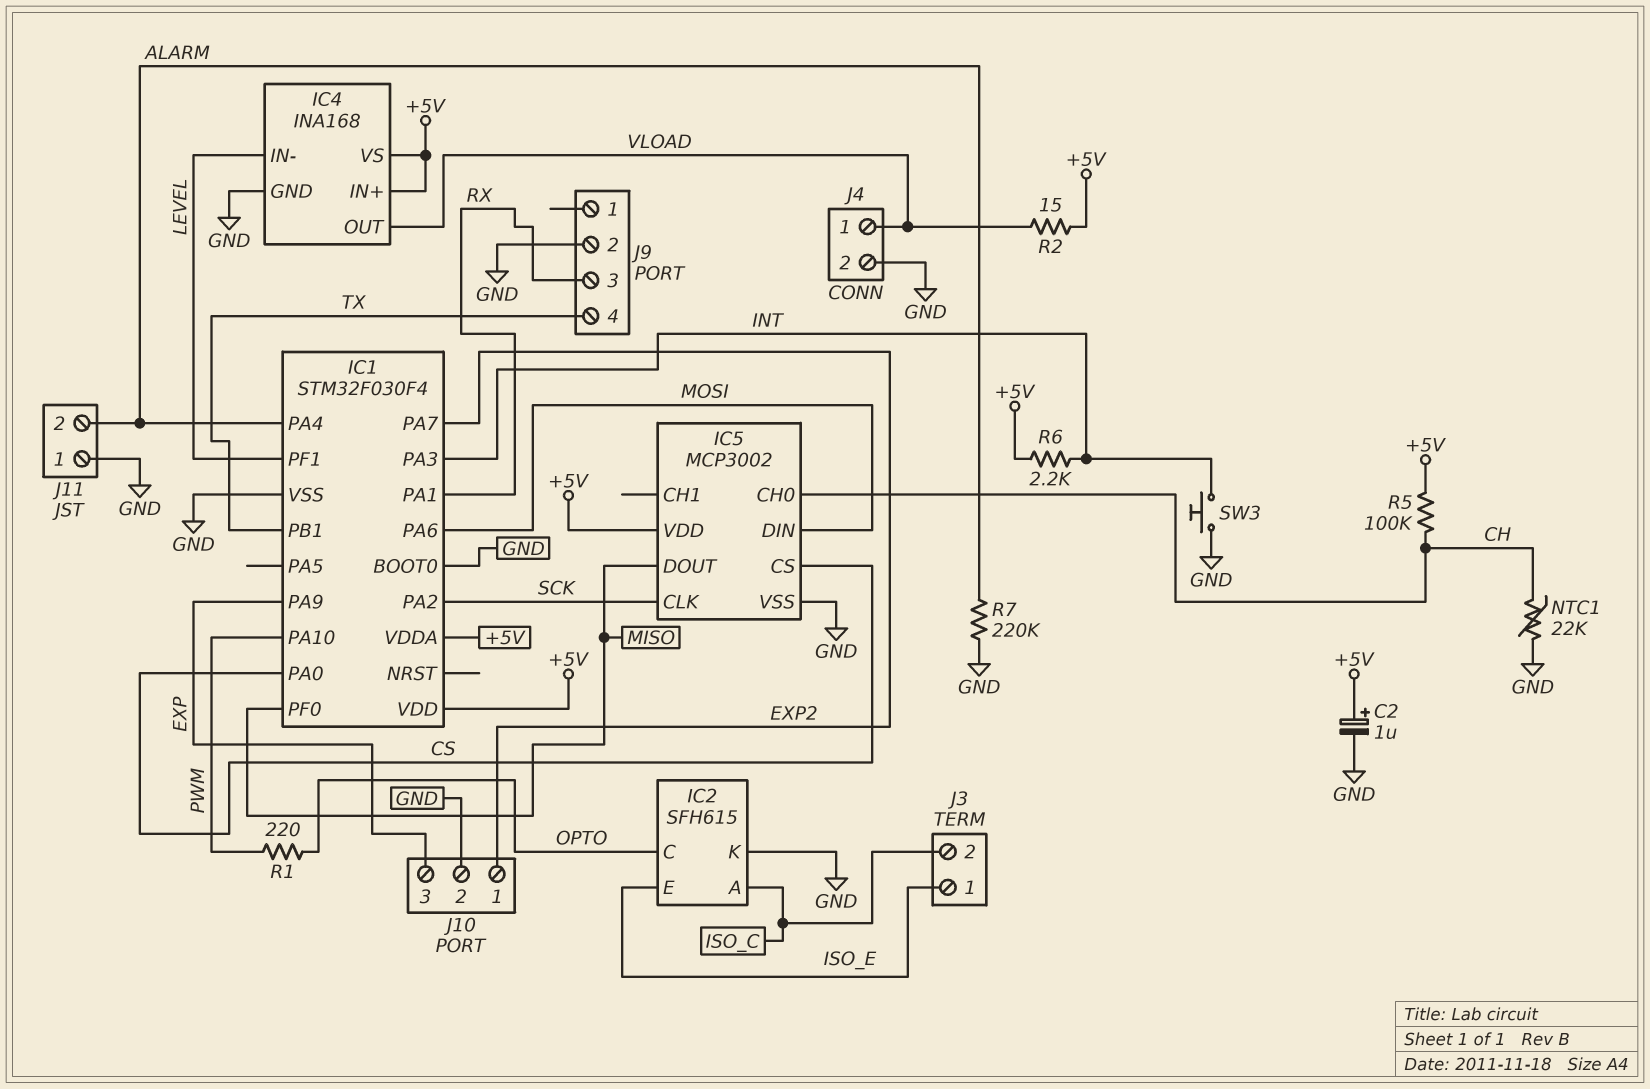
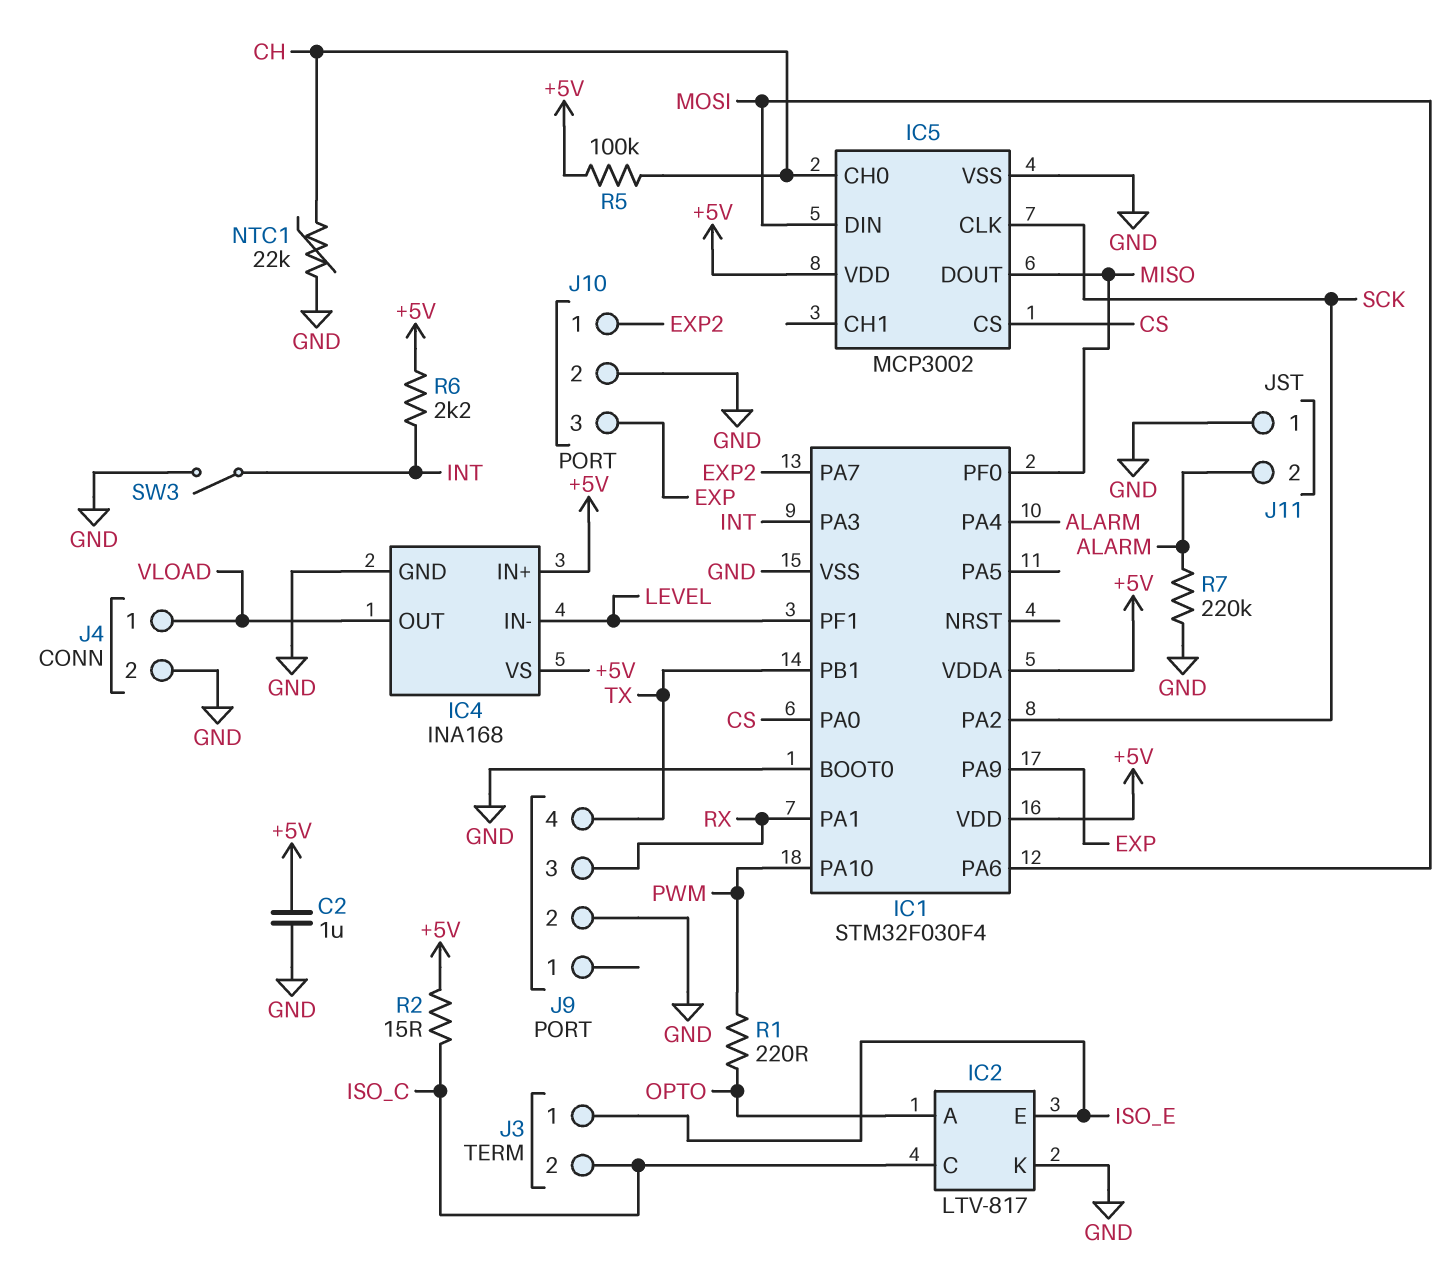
C2: 1uF (plus +5V, minus GND) -> 1uF (+5V, GND)
IC2: SFH615 -> LTV-817
IC2 pin A: ISO_C -> OPTO
IC2 pin C: OPTO -> ISO_C
R2: 15 (+5V, VLOAD) -> 15 (+5V, ISO_C)
SW3: button (GND, INT) -> switch (GND, INT)

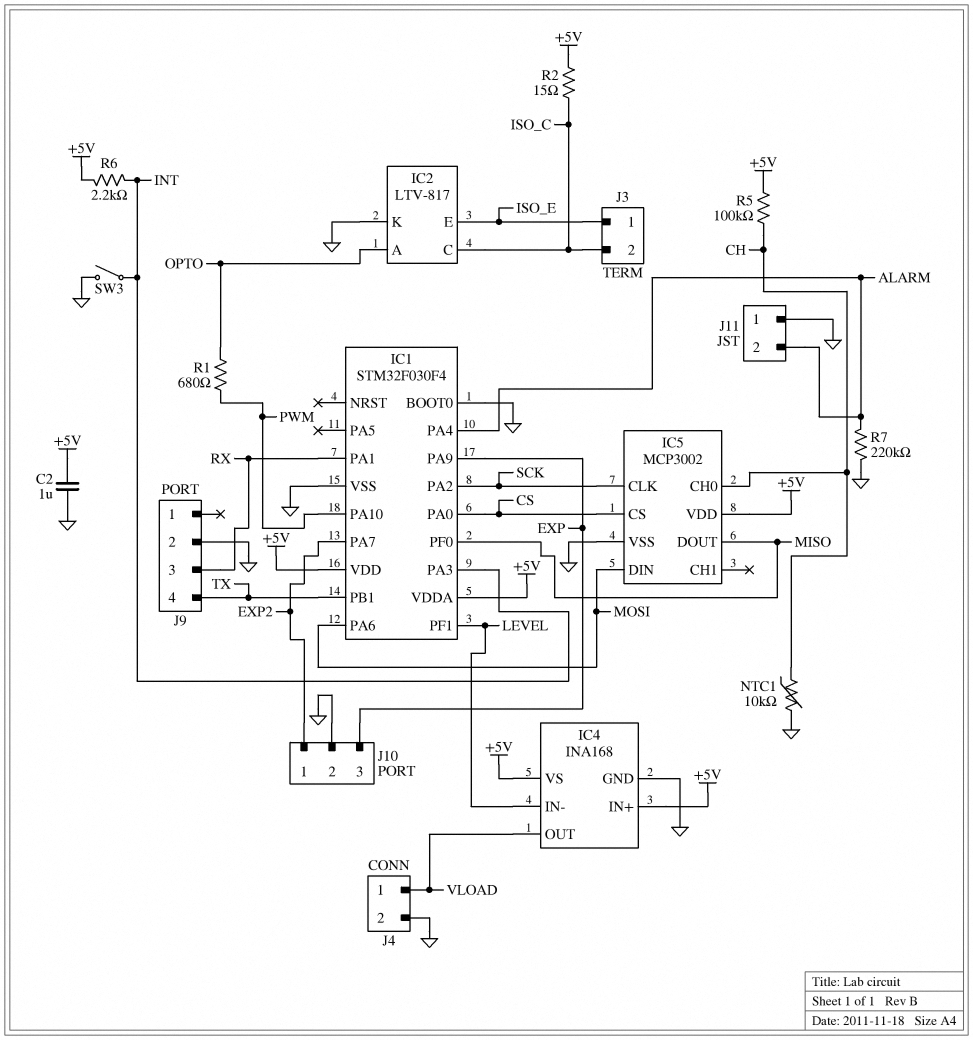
NTC1: 22k (CH, GND) -> 10k (CH, GND)
R1: 220 (OPTO, PWM) -> 680 (OPTO, PWM)

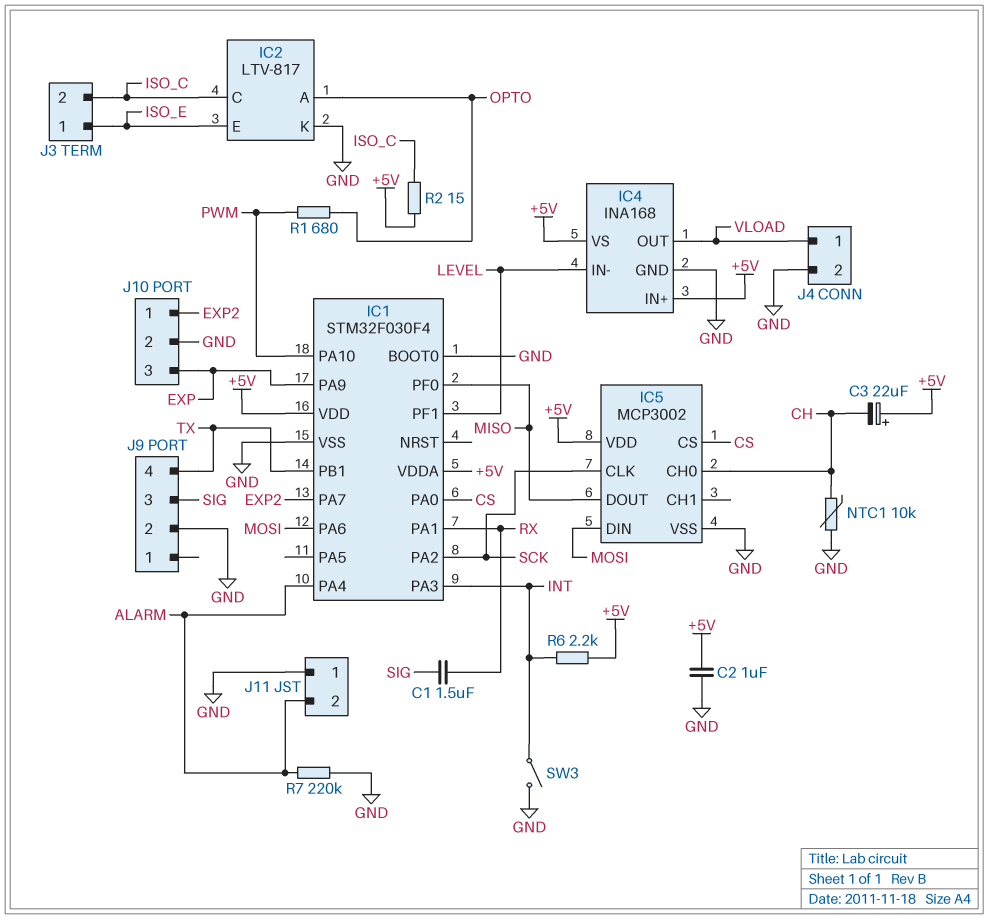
C1: none -> 1.5uF (RX, SIG)
C3: none -> 22uF (plus +5V, minus CH)
J9 pin 3: RX -> SIG
R5: 100k (+5V, CH) -> none

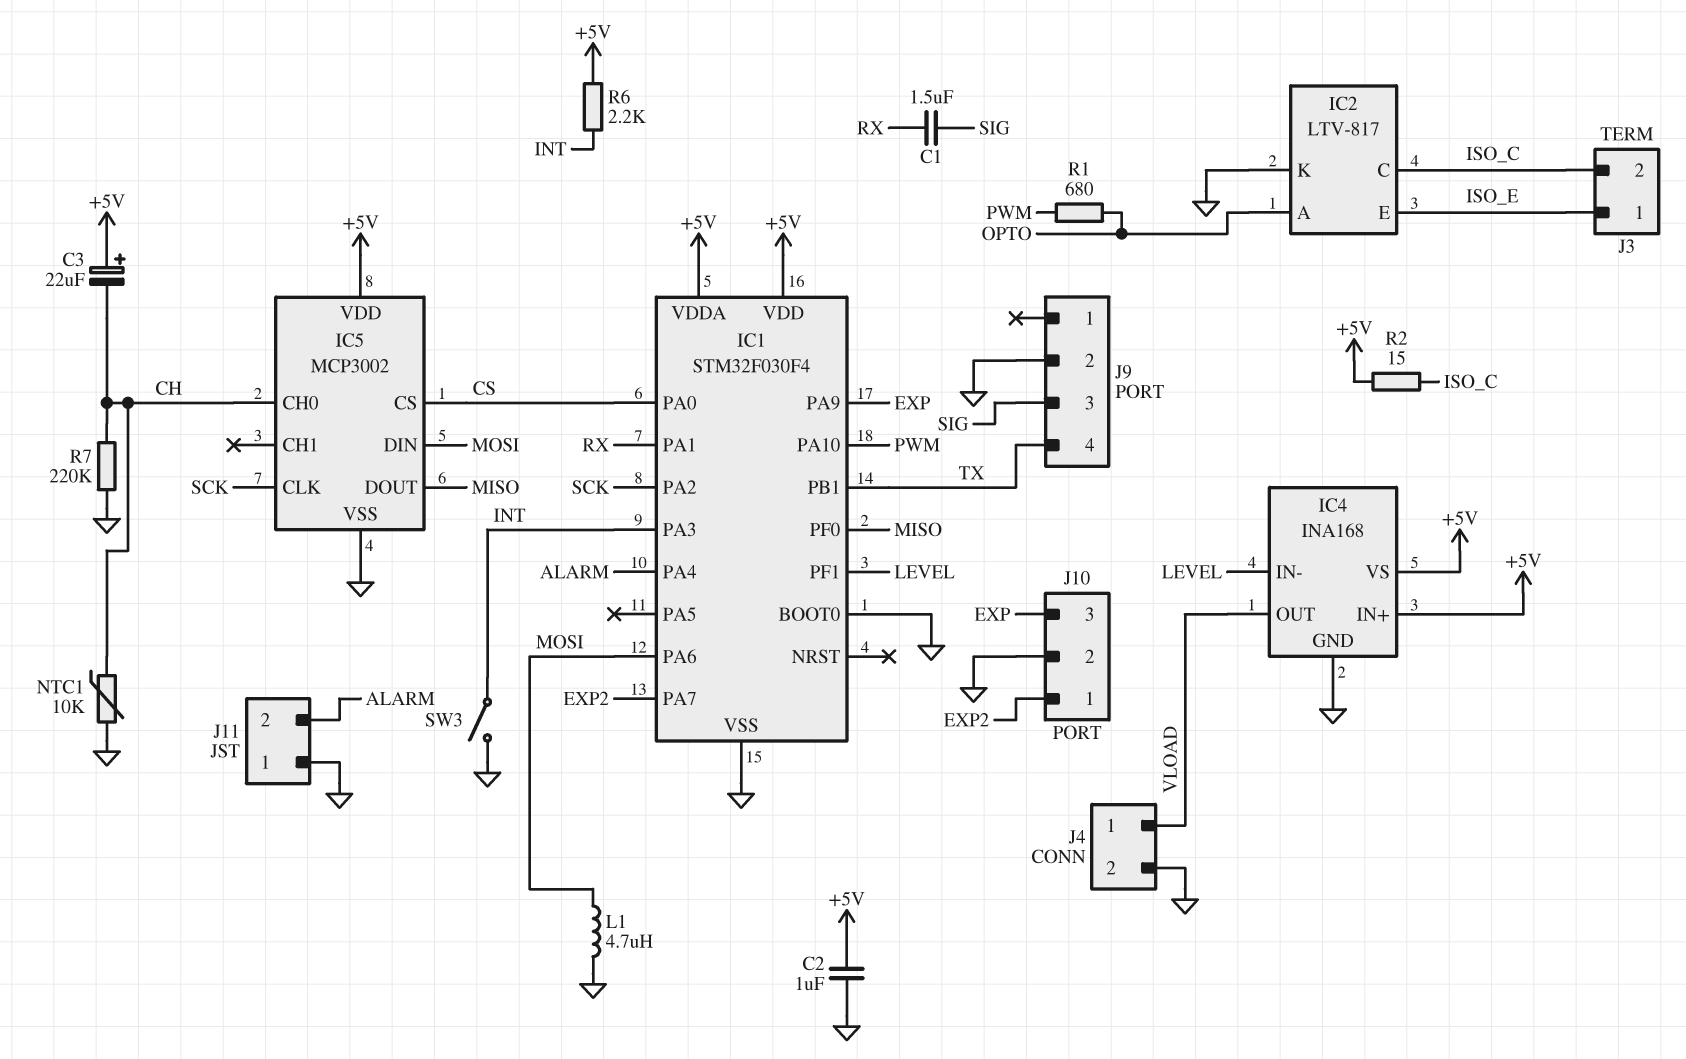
L1: none -> 4.7uH (GND, MOSI)
R7: 220k (ALARM, GND) -> 220k (CH, GND)

